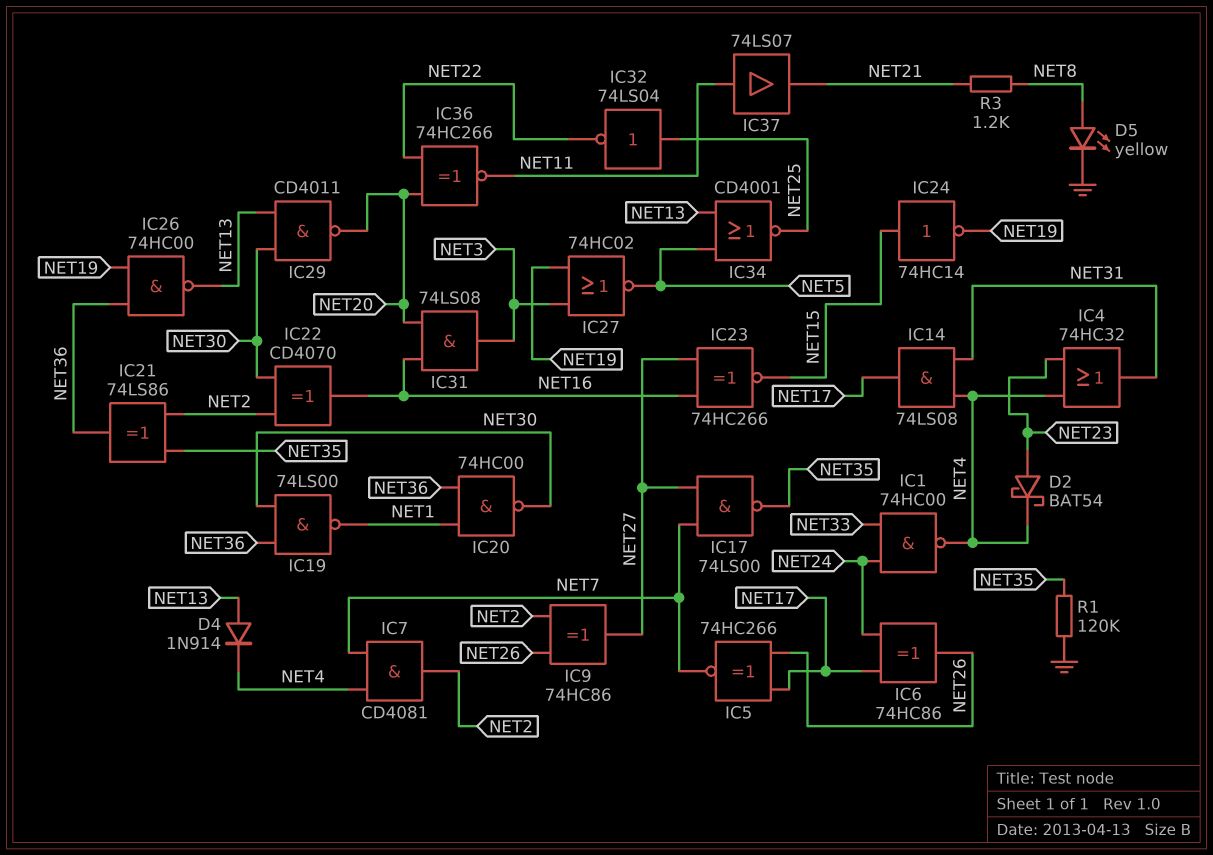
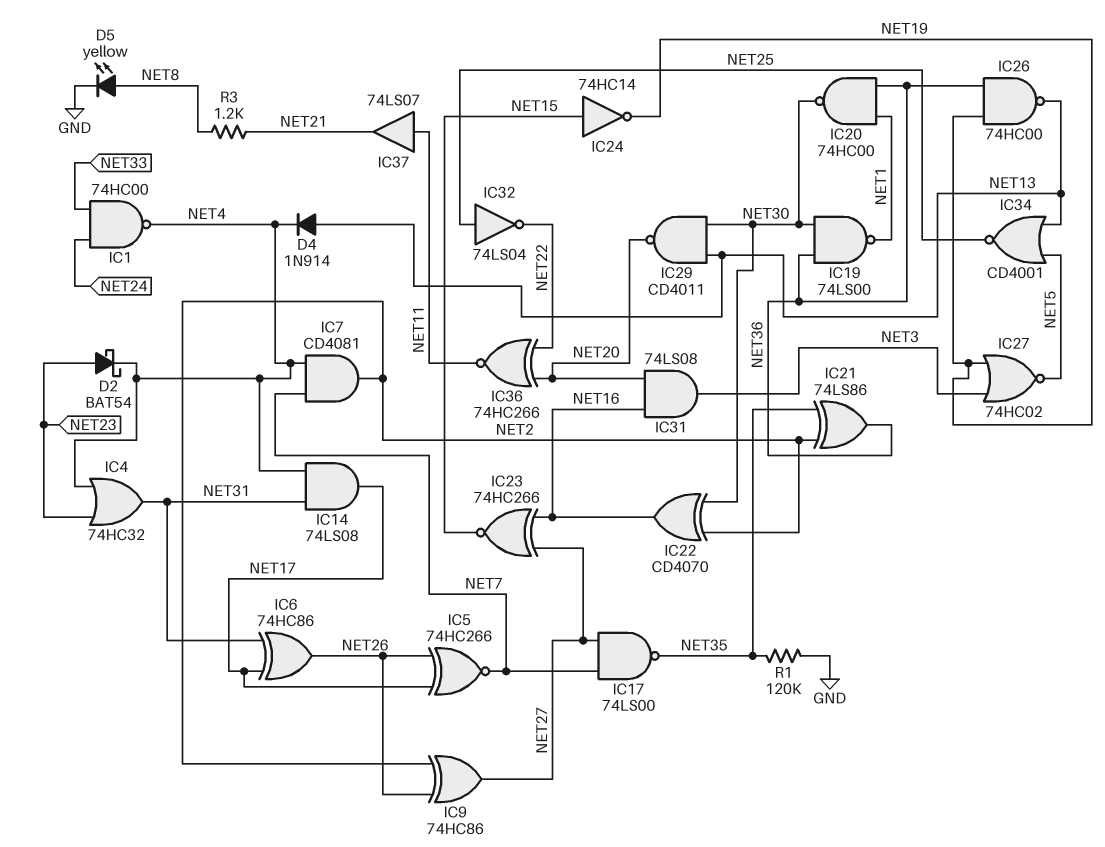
IC6: XOR 74HC86 (in NET17, in NET24, out NET26) -> XOR 74HC86 (in NET17, in NET31, out NET26)

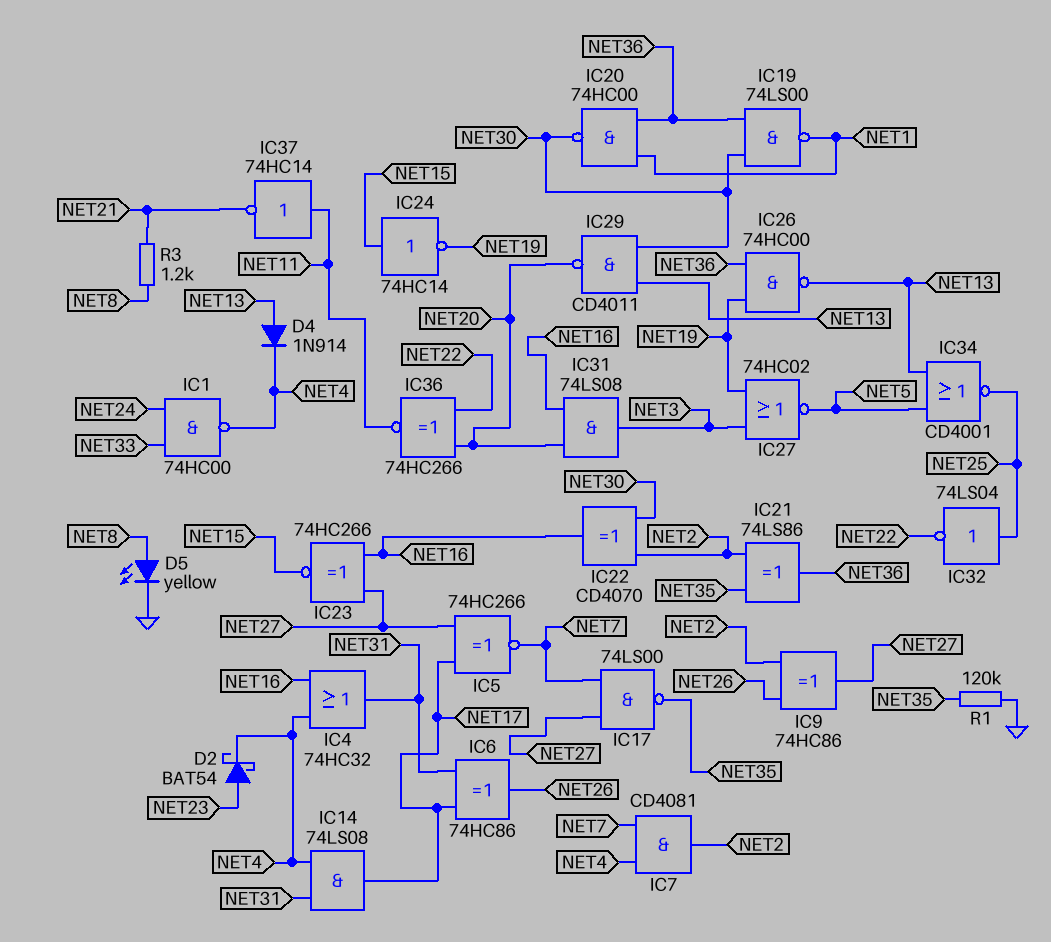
IC4: OR 74HC32 (in NET4, in NET23, out NET31) -> OR 74HC32 (in NET4, in NET16, out NET31)
IC5: XNOR 74HC266 (in NET17, in NET26, out NET7) -> XNOR 74HC266 (in NET17, in NET27, out NET7)
IC37: buffer 74LS07 (in NET11, out NET21) -> NOT 74HC14 (in NET11, out NET21)

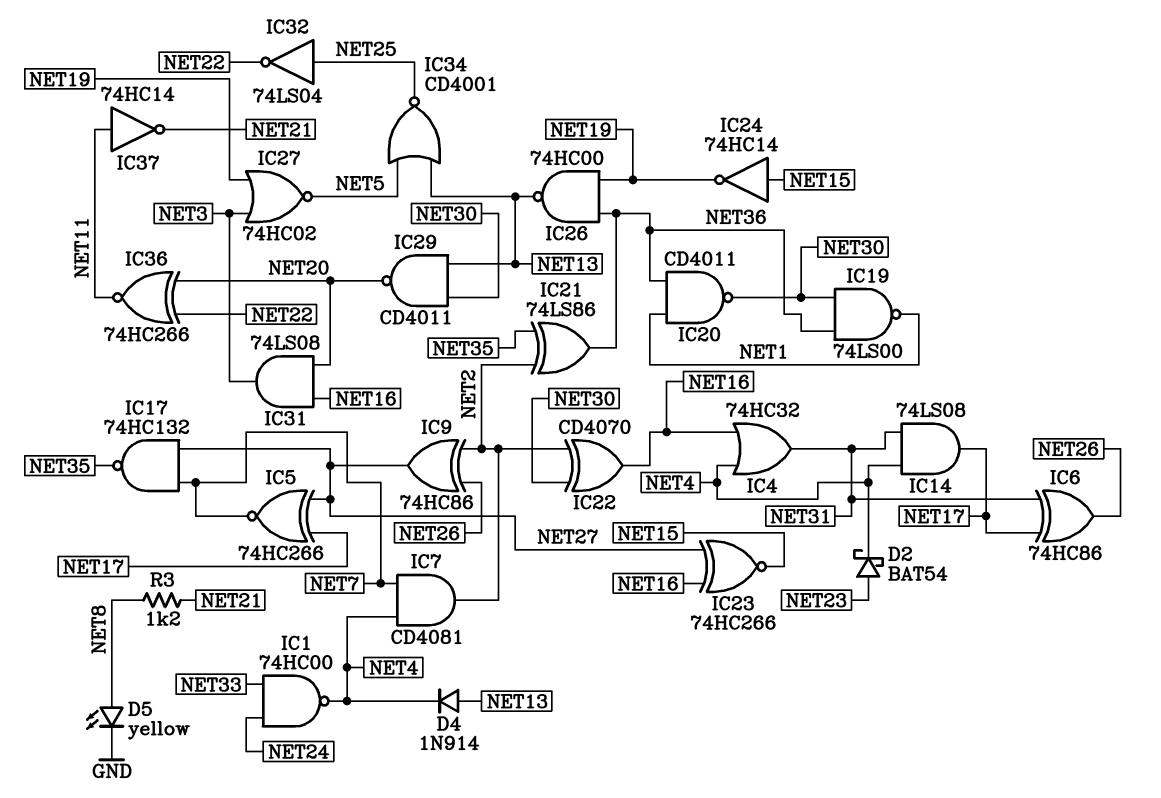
IC17: NAND 74LS00 (in NET7, in NET27, out NET35) -> NAND 74HC132 (in NET7, in NET27, out NET35)
IC20: NAND 74HC00 (in NET1, in NET36, out NET30) -> NAND CD4011 (in NET1, in NET36, out NET30)
R1: 120k (GND, NET35) -> none

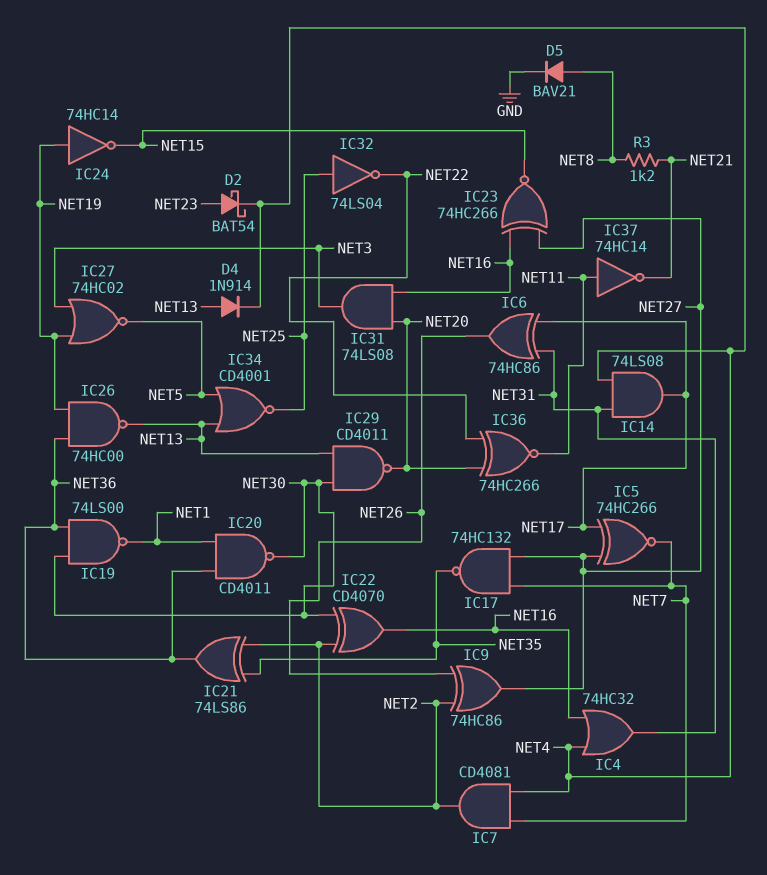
D5: LED yellow (A NET8, K GND) -> diode BAV21 (A NET8, K GND)
IC1: NAND 74HC00 (in NET24, in NET33, out NET4) -> none
IC24: NOT 74HC14 (in NET15, out NET19) -> NOT 74HC14 (in NET19, out NET15)

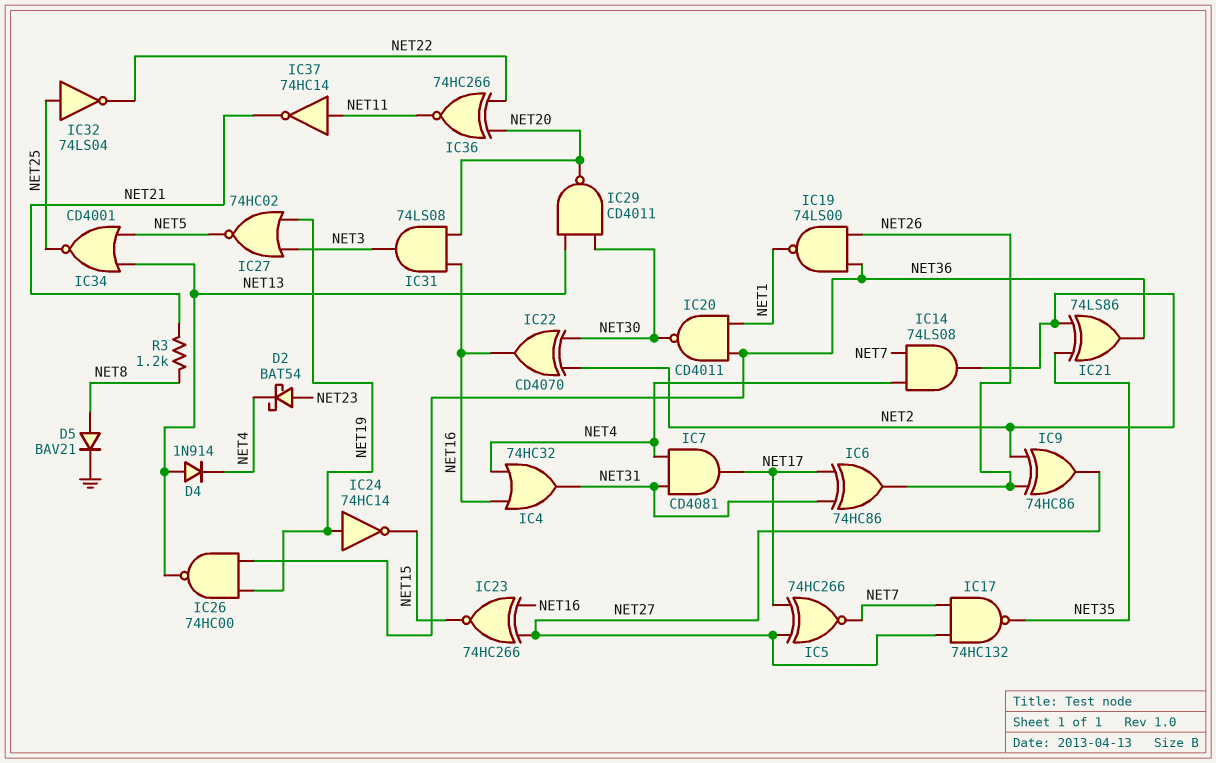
IC7: AND CD4081 (in NET4, in NET7, out NET2) -> AND CD4081 (in NET4, in NET31, out NET17)
IC14: AND 74LS08 (in NET4, in NET31, out NET17) -> AND 74LS08 (in NET4, in NET7, out NET2)
IC19: NAND 74LS00 (in NET30, in NET36, out NET1) -> NAND 74LS00 (in NET26, in NET36, out NET1)

